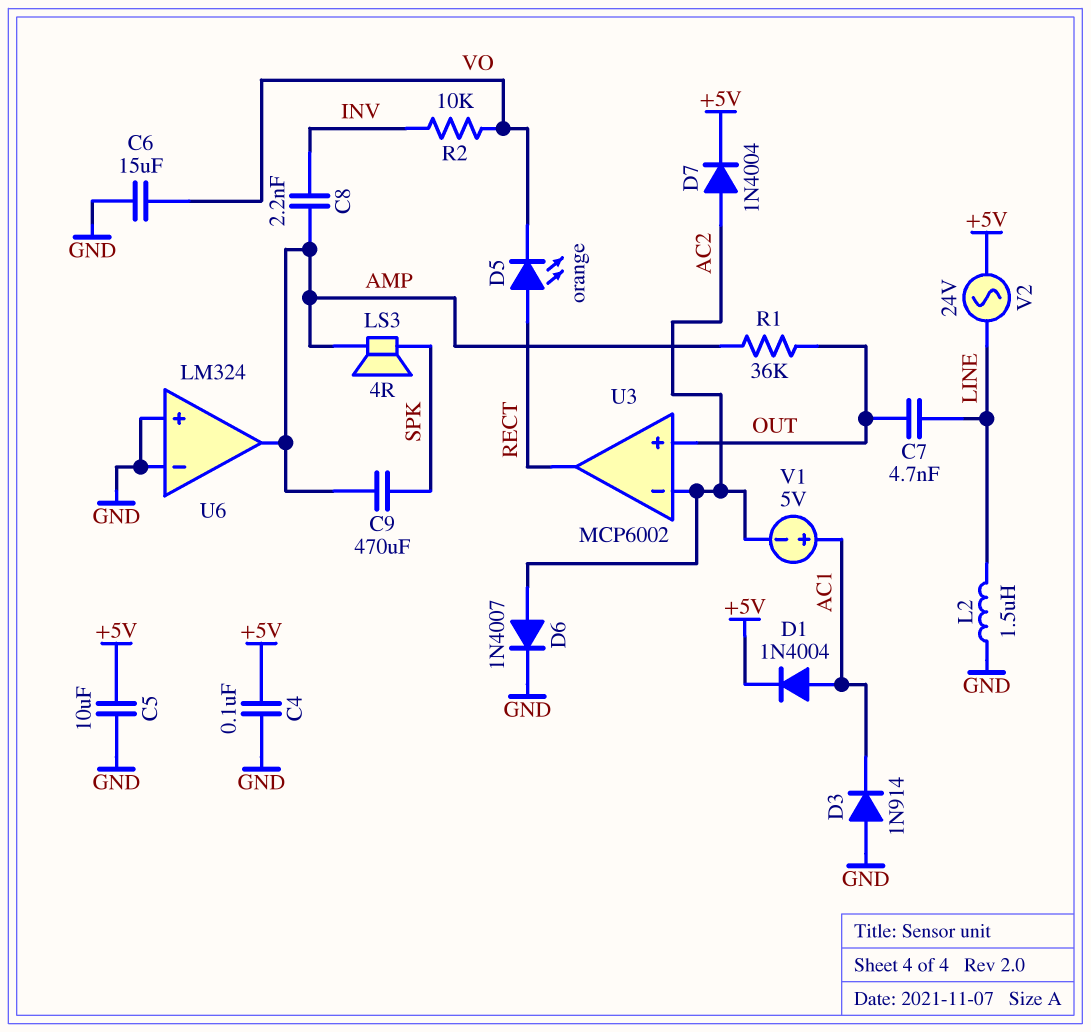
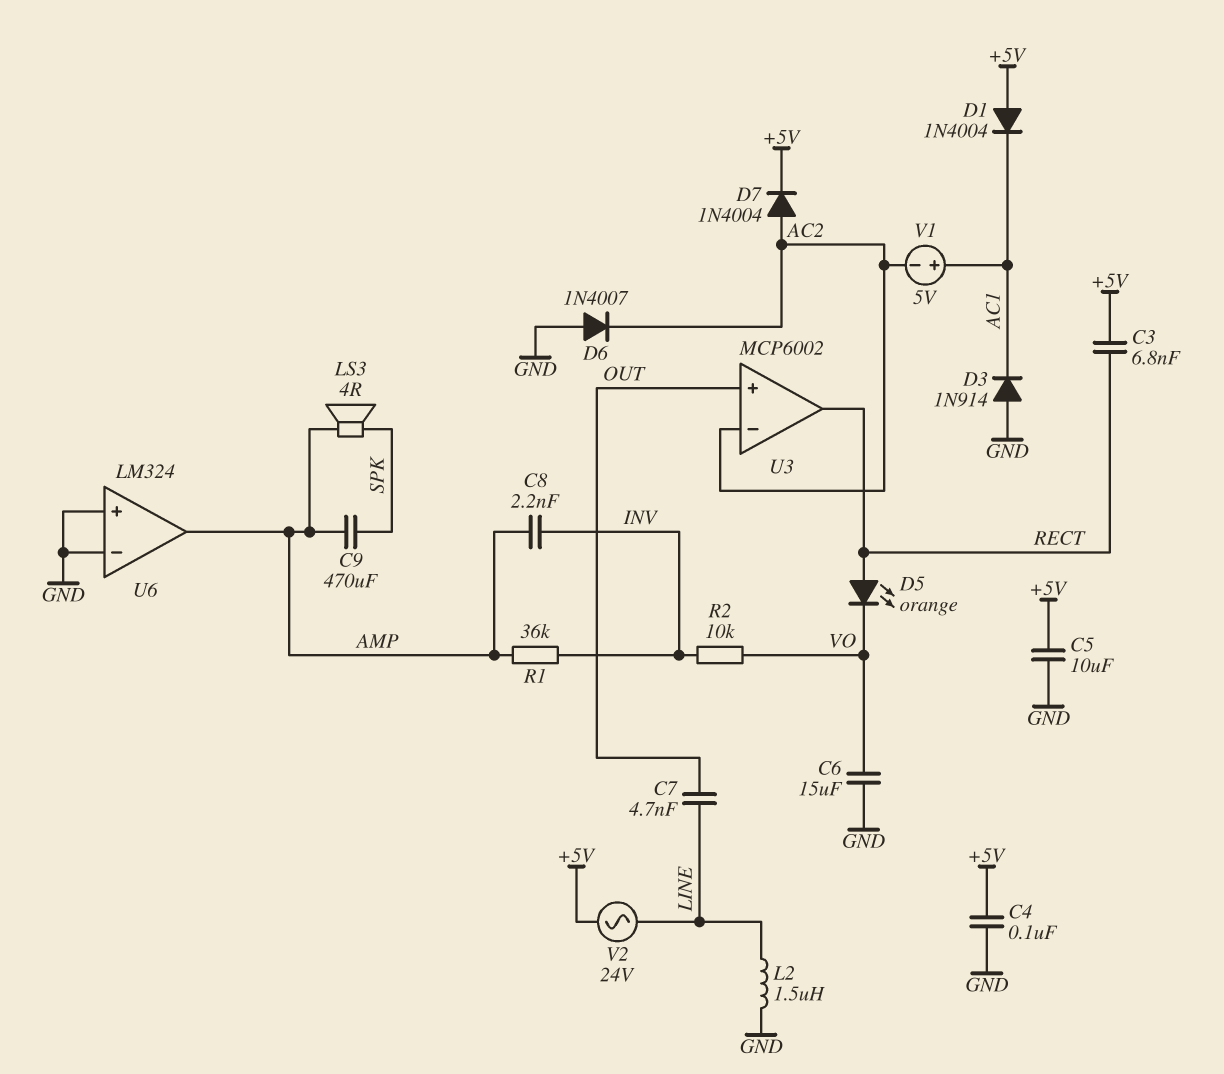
C3: none -> 6.8nF (+5V, RECT)
D1: diode 1N4004 (A AC1, K +5V) -> diode 1N4004 (A +5V, K AC1)
D6: diode 1N4007 (A AC2, K GND) -> diode 1N4007 (A GND, K AC2)
R1: 36k (AMP, OUT) -> 36k (AMP, INV)

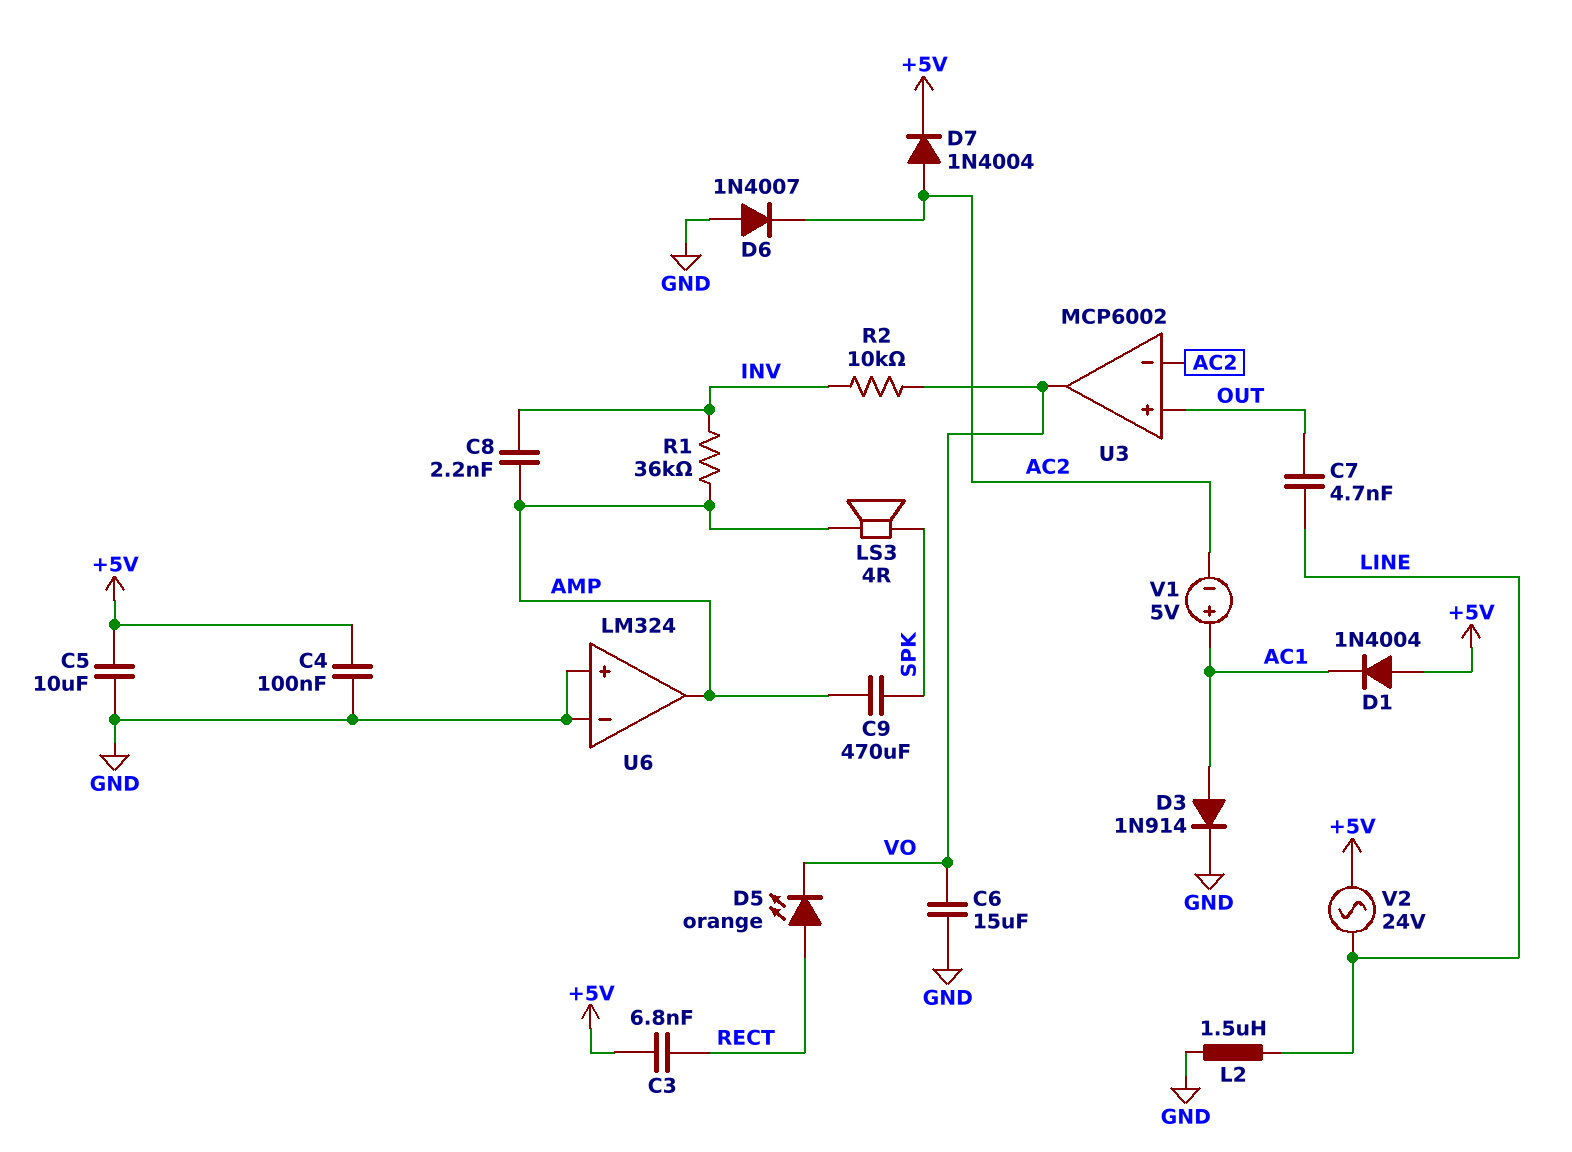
D3: diode 1N914 (A GND, K AC1) -> diode 1N914 (A AC1, K GND)
U3 pin out: RECT -> VO

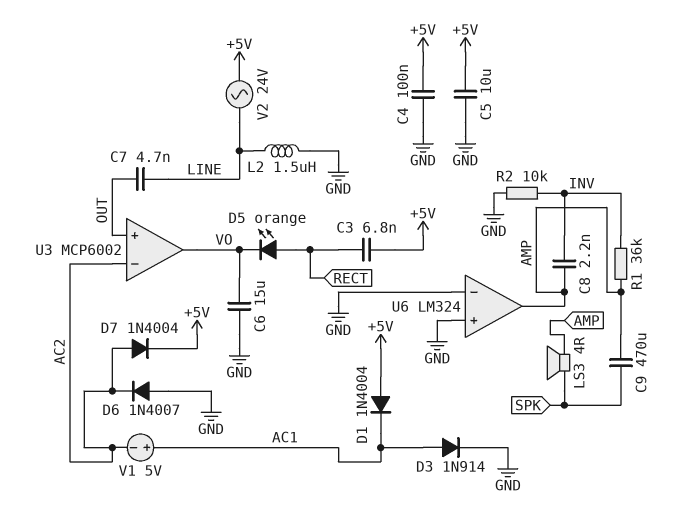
R2: 10k (INV, VO) -> 10k (GND, INV)

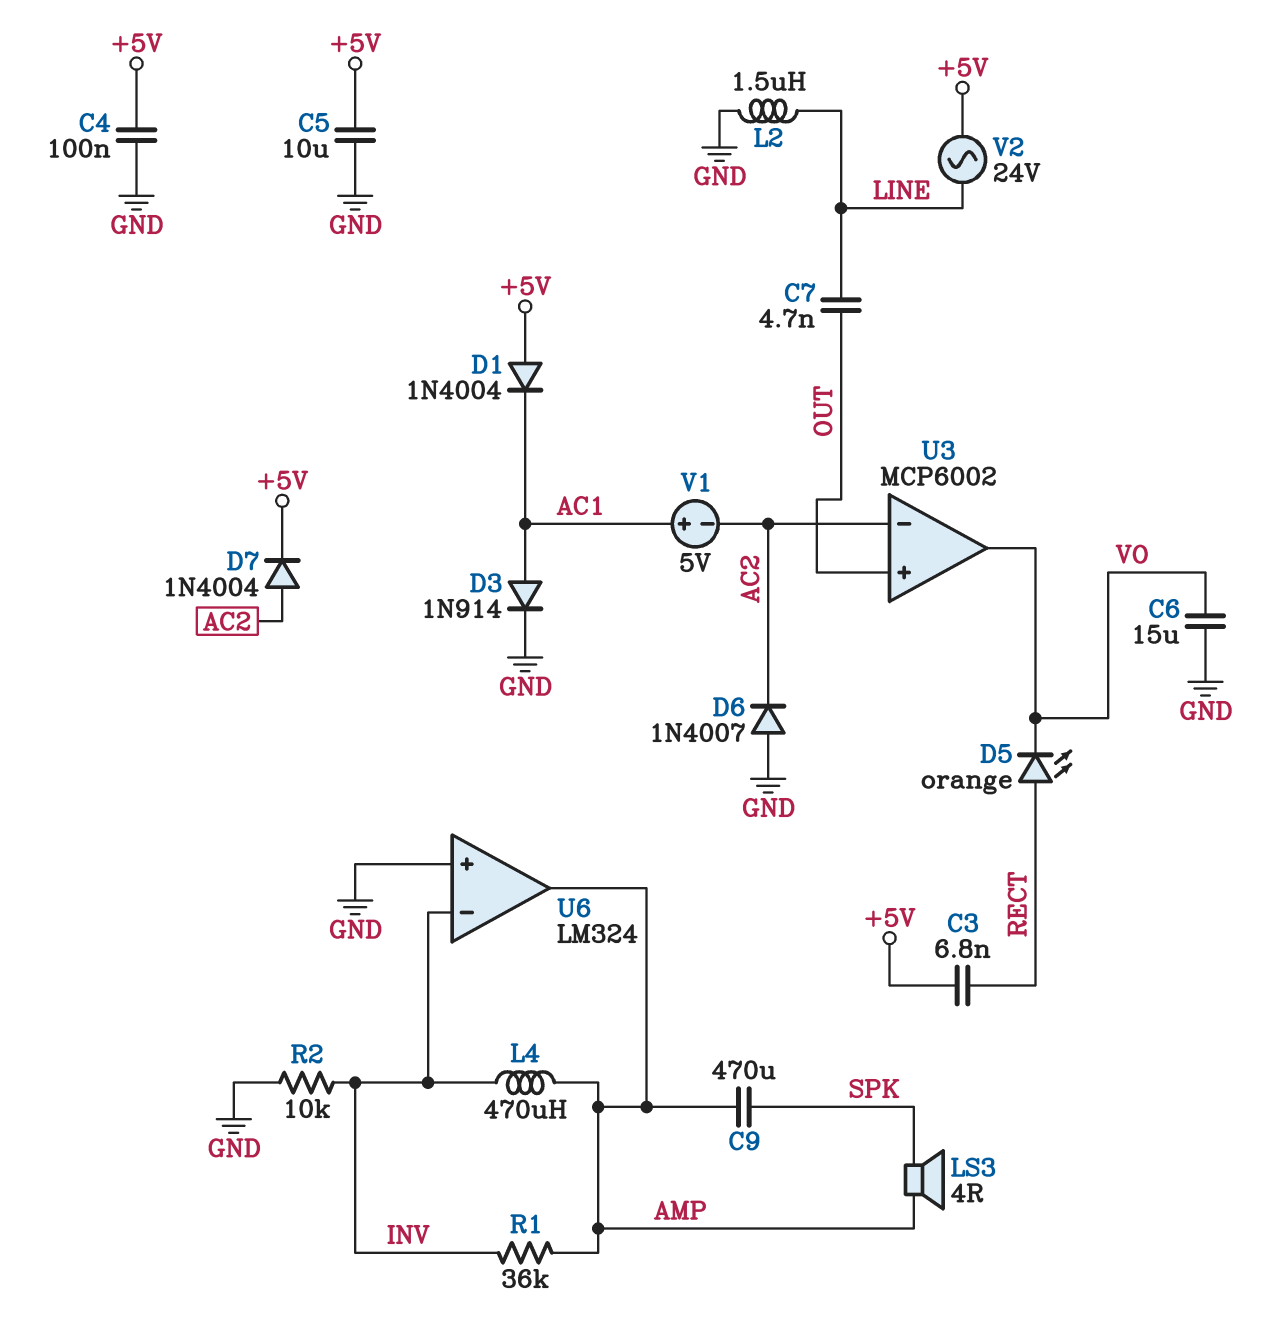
C8: 2.2nF (AMP, INV) -> none
L4: none -> 470uH (AMP, INV)
U6 pin in-: GND -> INV

